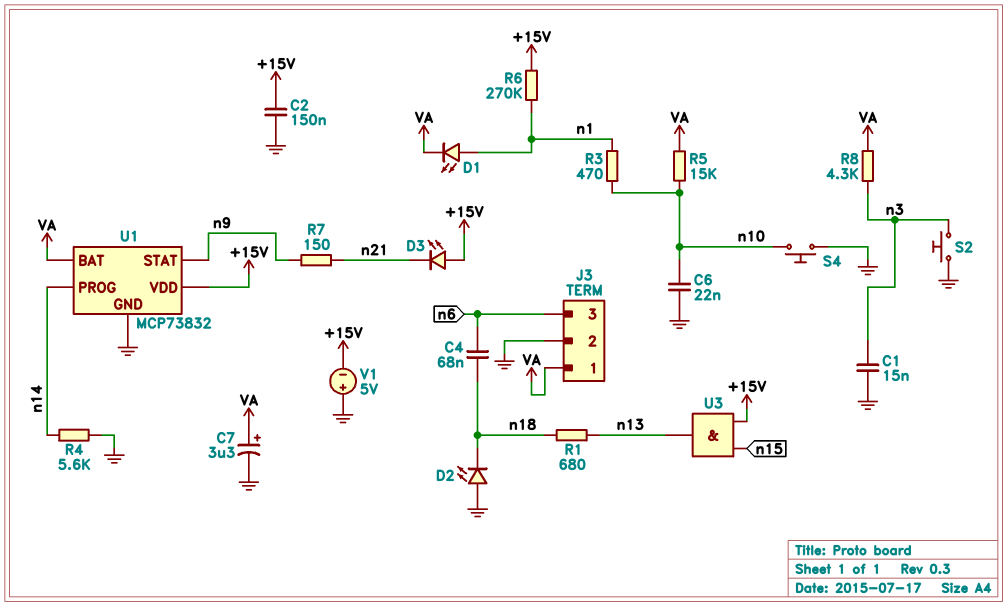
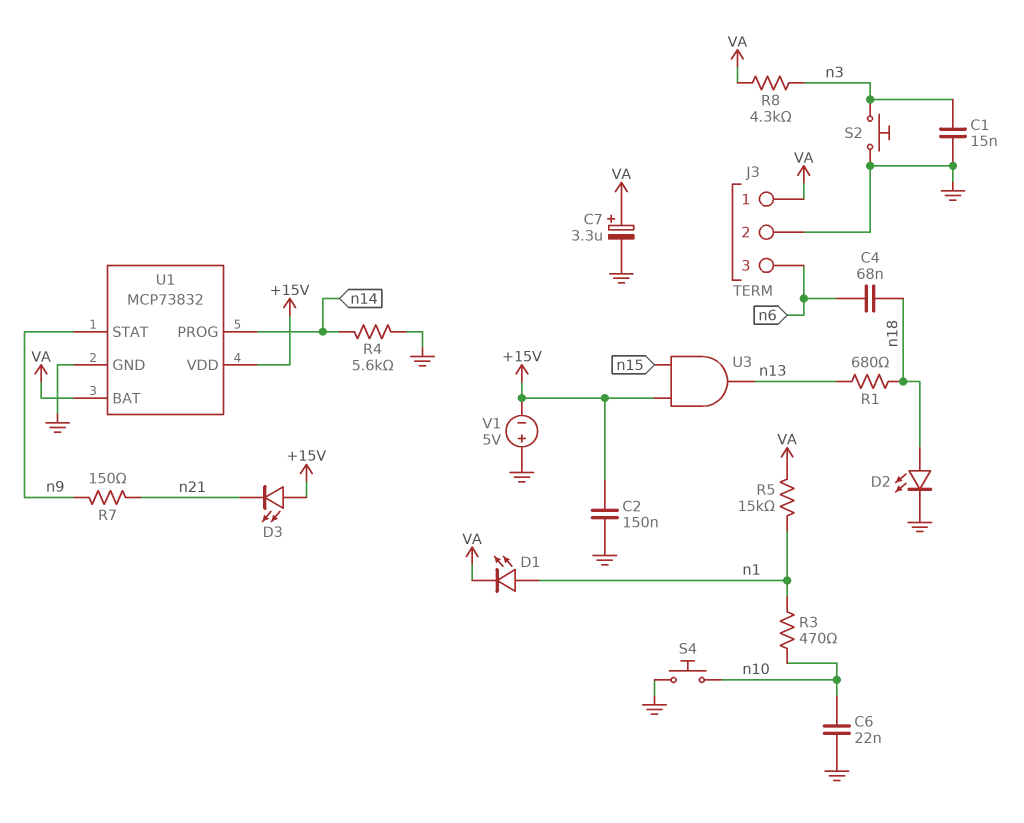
D2: LED (A GND, K n18) -> LED (A n18, K GND)
R5: 15k (VA, n10) -> 15k (VA, n1)
R6: 270k (+15V, n1) -> none

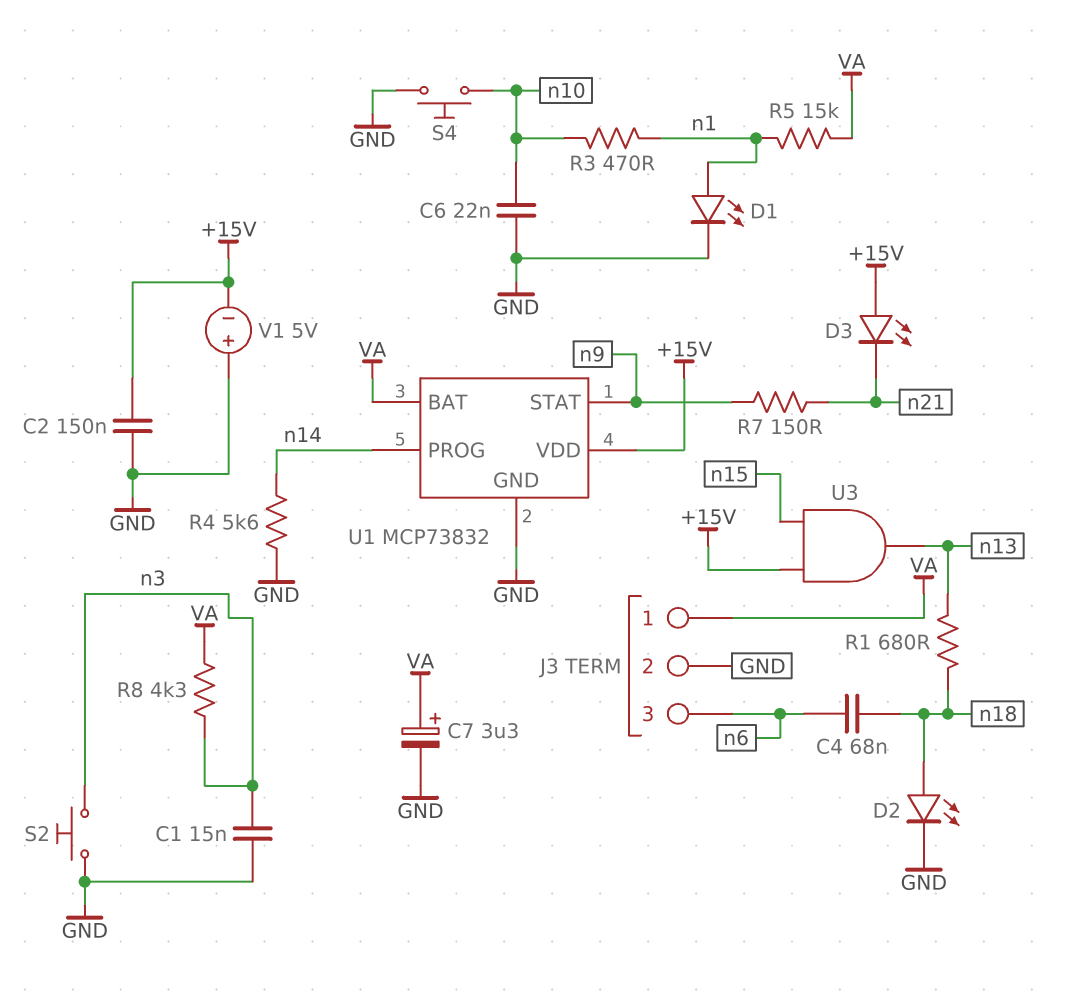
D1: LED (A n1, K VA) -> LED (A n1, K GND)

